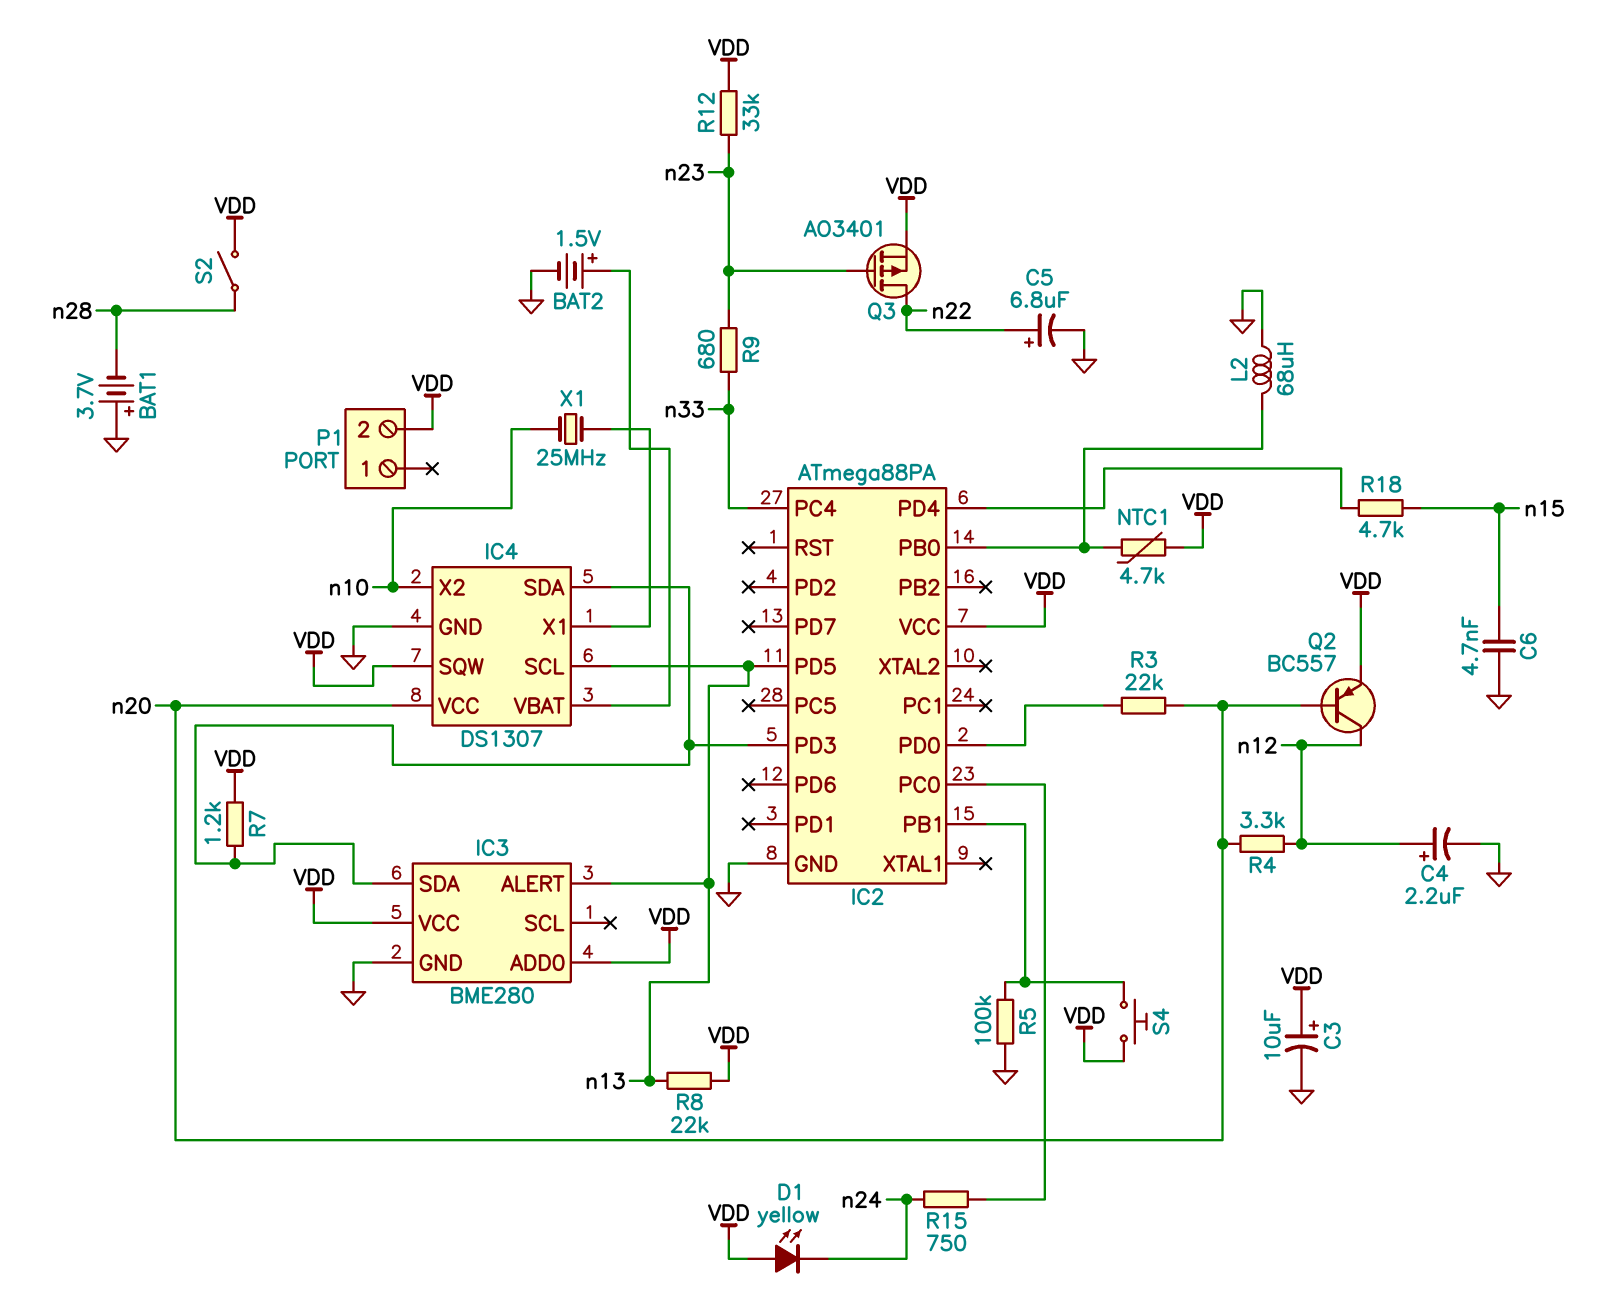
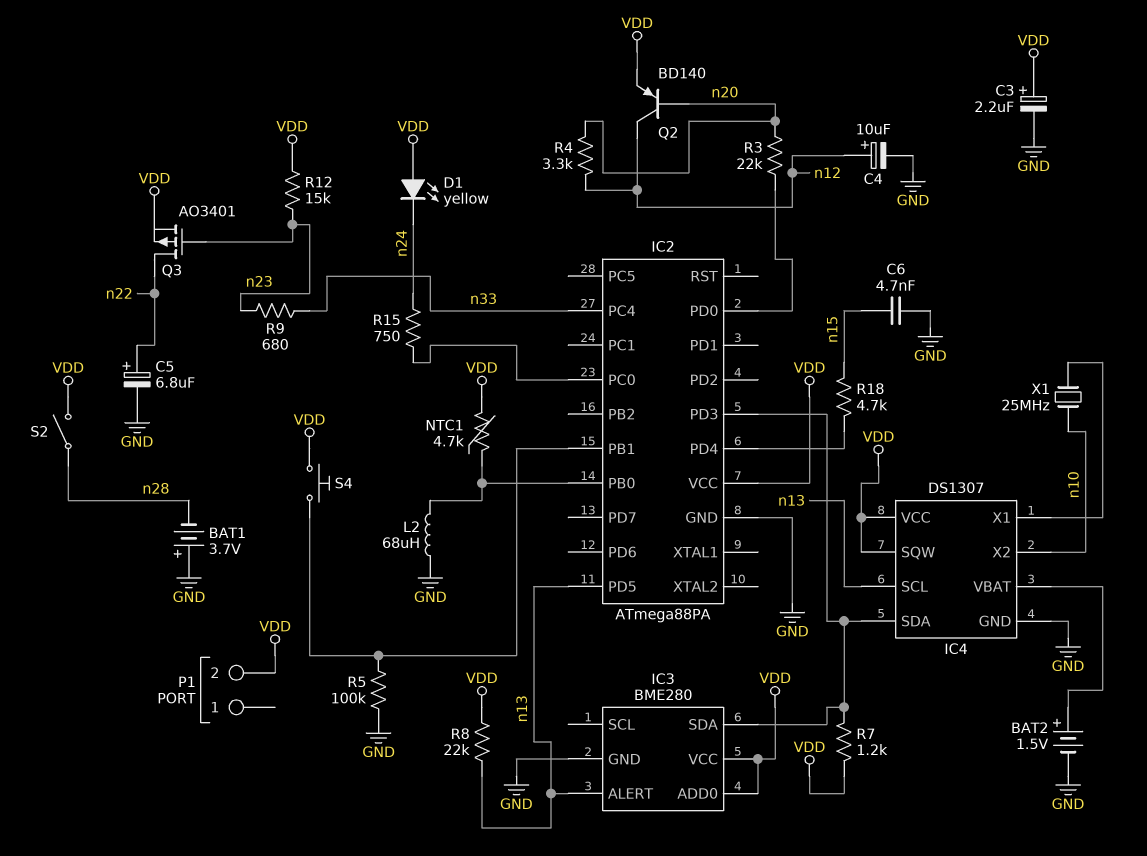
C3: 10uF (plus VDD, minus GND) -> 2.2uF (plus VDD, minus GND)
C4: 2.2uF (plus n12, minus GND) -> 10uF (plus n12, minus GND)
IC4 pin VCC: n20 -> VDD
Q2: PNP BC557 (B n20, C n12, E VDD) -> PNP BD140 (B n20, C n12, E VDD)
R12: 33k (VDD, n23) -> 15k (VDD, n23)

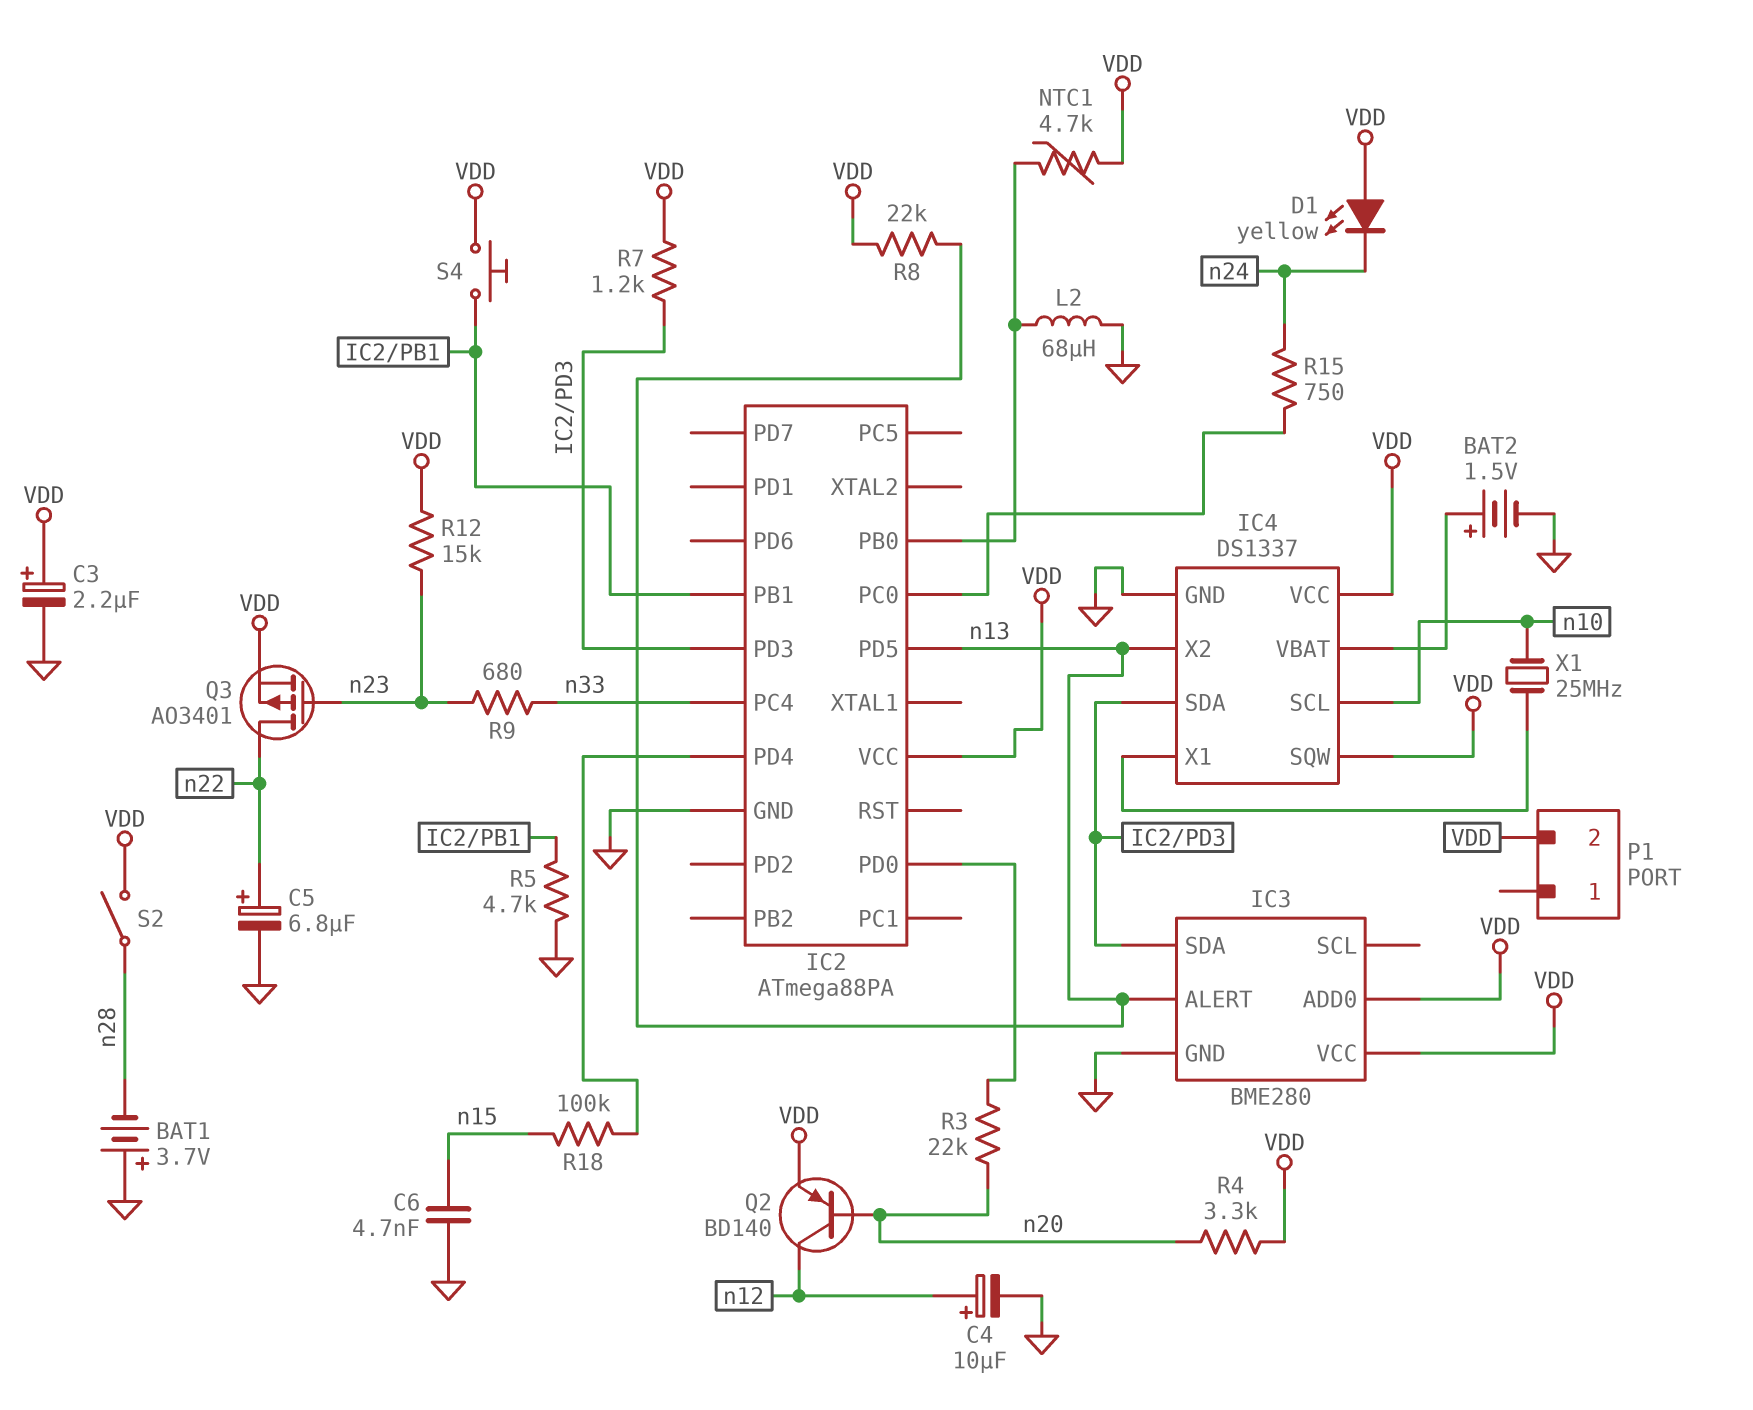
IC4: DS1307 -> DS1337
IC4 pin SCL: n13 -> n10
IC4 pin X2: n10 -> n13
R4: 3.3k (n12, n20) -> 3.3k (VDD, n20)
R5: 100k (GND, IC2/PB1) -> 4.7k (GND, IC2/PB1)
R18: 4.7k (IC2/PD4, n15) -> 100k (IC2/PD4, n15)

